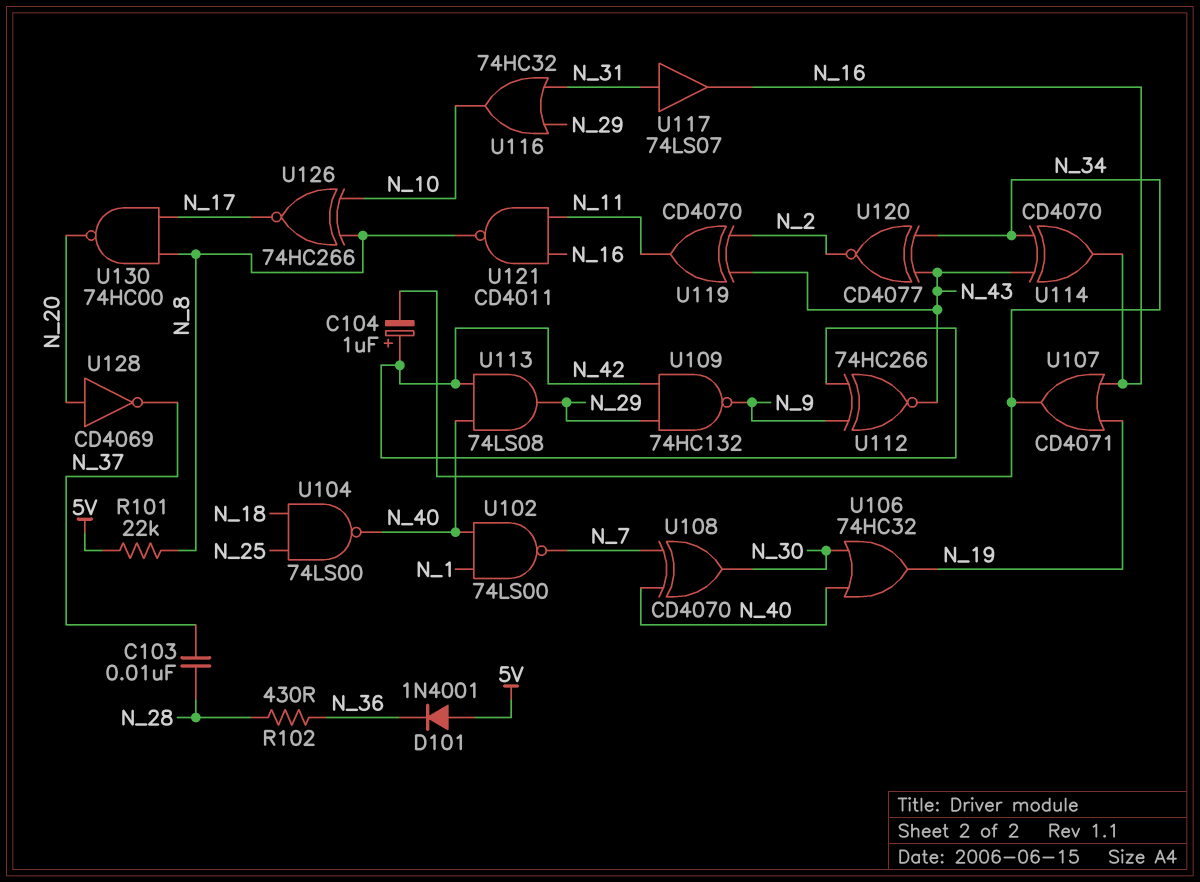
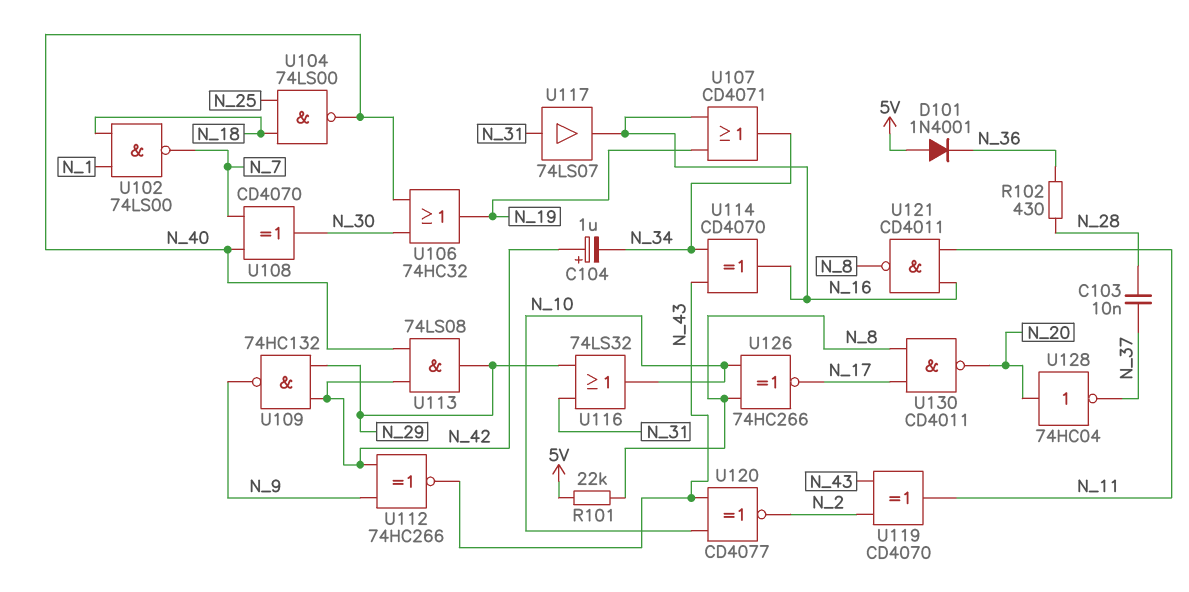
U102: NAND 74LS00 (in N_1, in N_40, out N_7) -> NAND 74LS00 (in N_1, in N_18, out N_7)
U116: OR 74HC32 (in N_29, in N_31, out N_10) -> OR 74LS32 (in N_29, in N_31, out N_10)
U120: XNOR CD4077 (in N_34, in N_43, out N_2) -> XNOR CD4077 (in N_10, in N_43, out N_2)
U128: NOT CD4069 (in N_20, out N_37) -> NOT 74HC04 (in N_20, out N_37)
U130: NAND 74HC00 (in N_8, in N_17, out N_20) -> NAND CD4011 (in N_8, in N_17, out N_20)

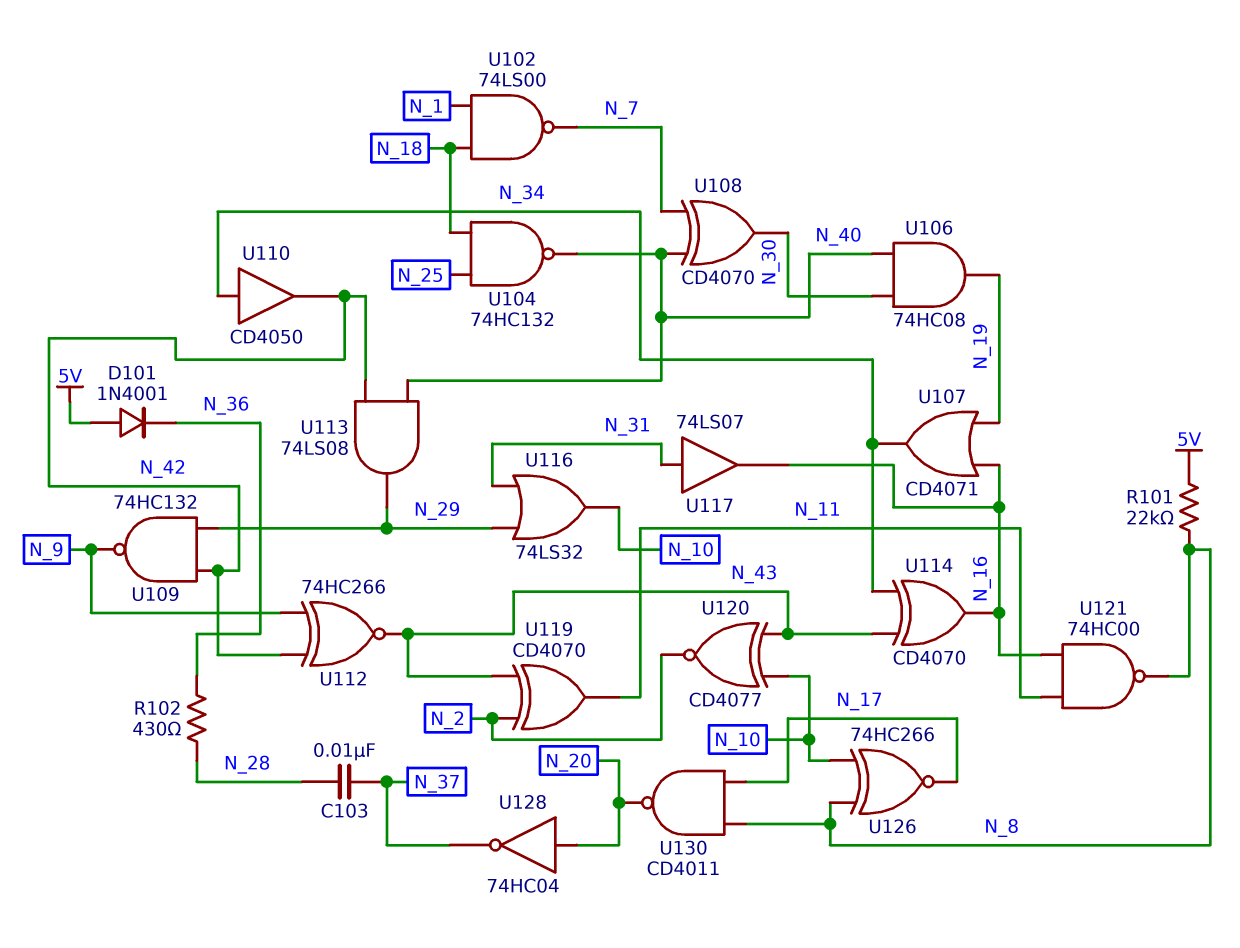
C104: 1uF (plus N_42, minus N_34) -> none
U104: NAND 74LS00 (in N_18, in N_25, out N_40) -> NAND 74HC132 (in N_18, in N_25, out N_40)
U106: OR 74HC32 (in N_30, in N_40, out N_19) -> AND 74HC08 (in N_30, in N_40, out N_19)
U110: none -> buffer CD4050 (in N_34, out N_42)
U121: NAND CD4011 (in N_11, in N_16, out N_8) -> NAND 74HC00 (in N_11, in N_16, out N_8)

